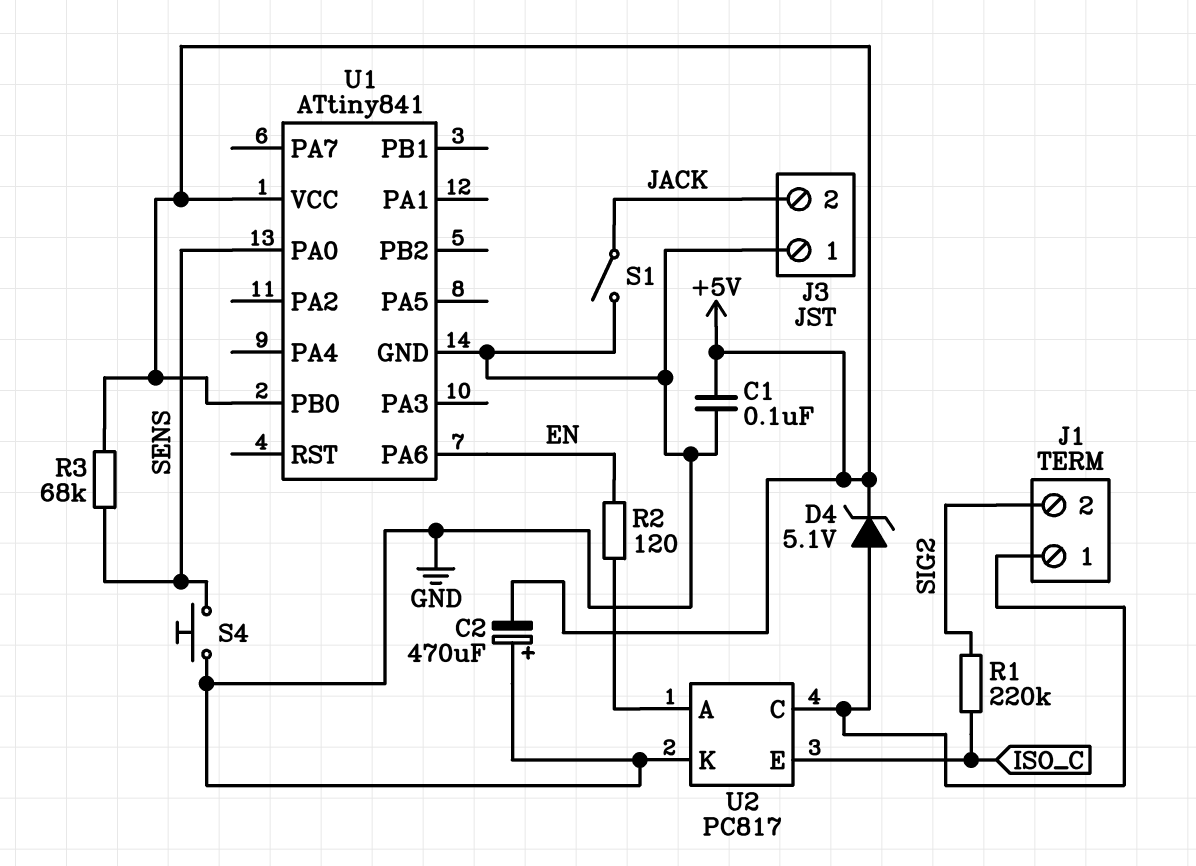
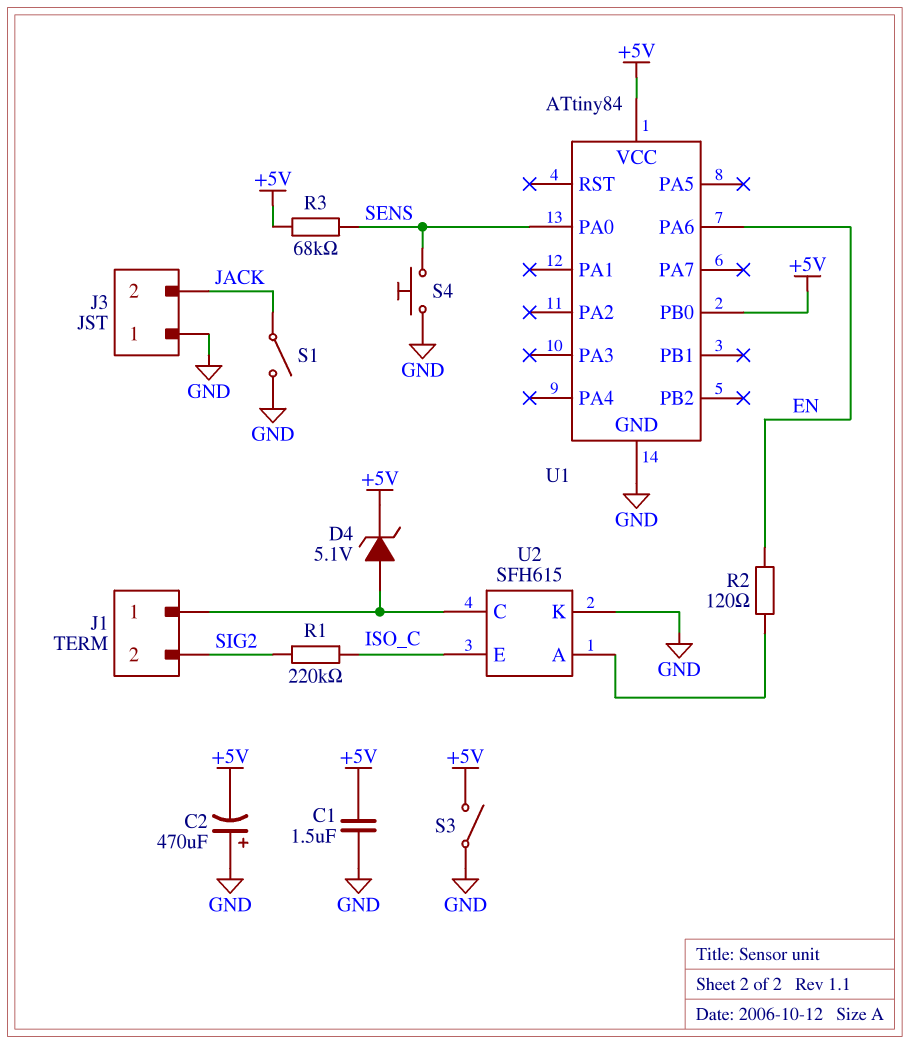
C1: 100nF (+5V, GND) -> 1.5uF (+5V, GND)
S3: none -> switch (+5V, GND)
U1: ATtiny841 -> ATtiny84
U2: PC817 -> SFH615

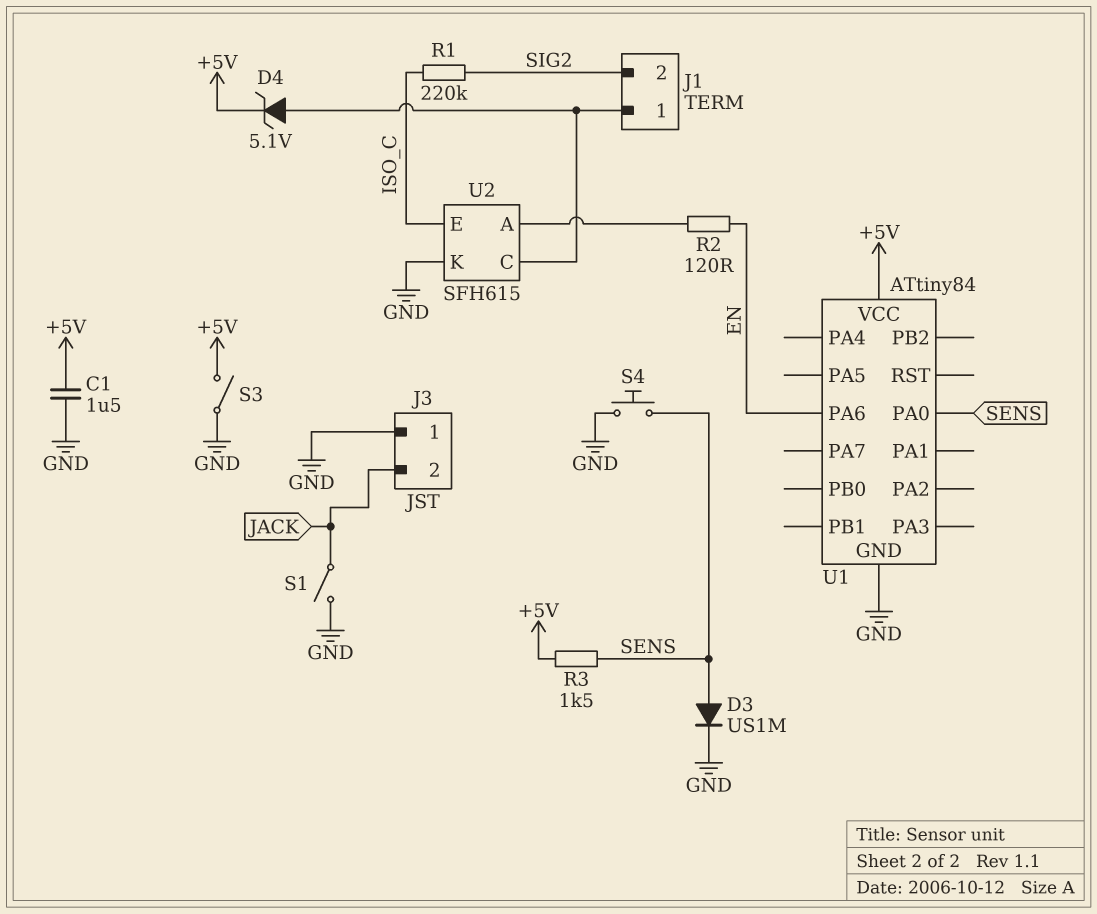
C2: 470uF (plus GND, minus +5V) -> none
D3: none -> diode US1M (A SENS, K GND)
R3: 68k (+5V, SENS) -> 1.5k (+5V, SENS)
U1 pin PB0: +5V -> none

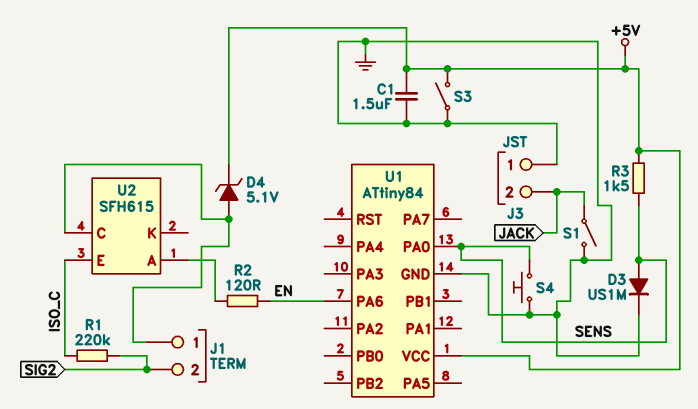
U2 pin K: GND -> none

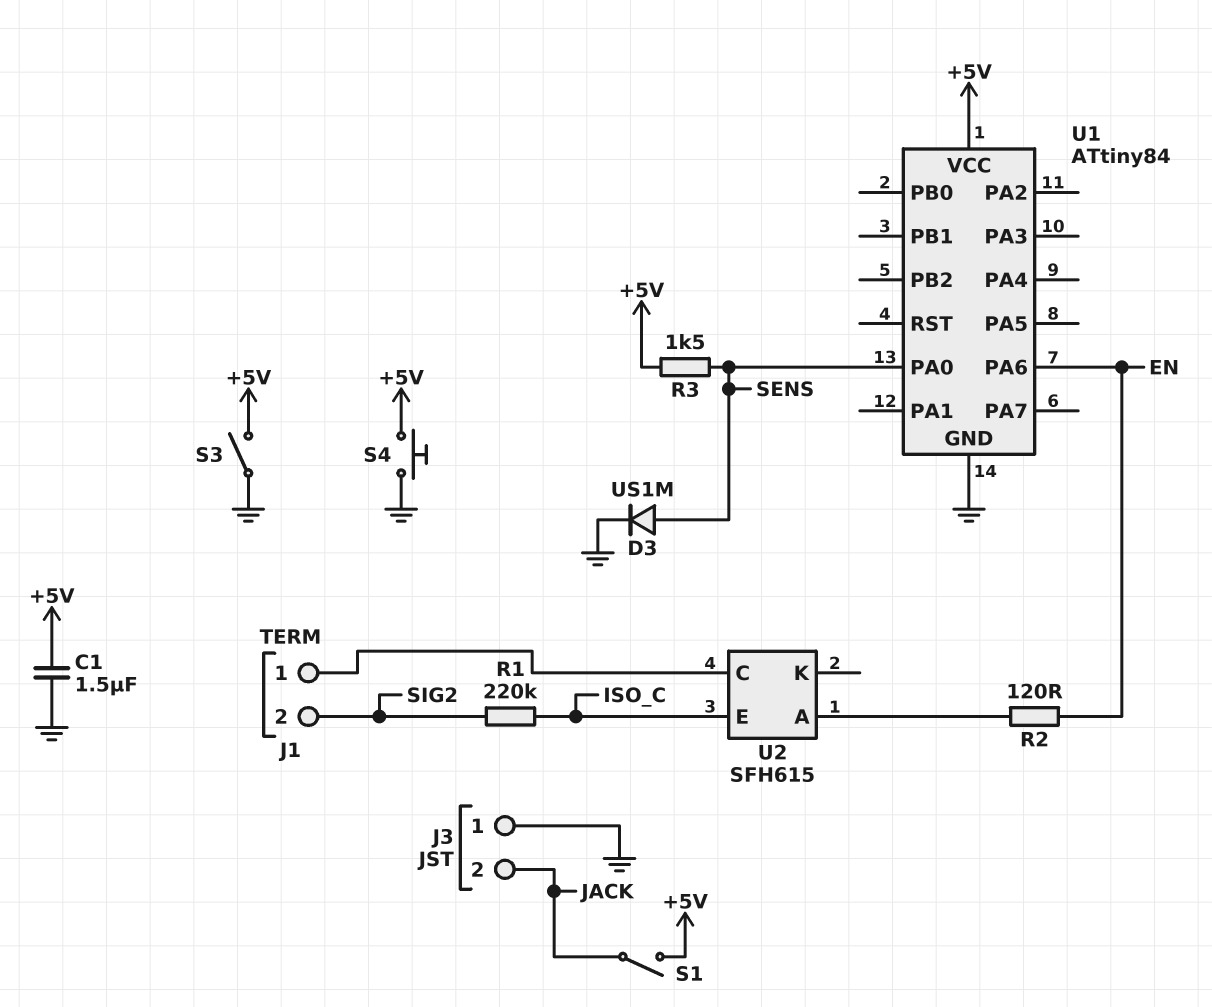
D4: zener 5.1V (A J1/1, K +5V) -> none
S1: switch (GND, JACK) -> switch (+5V, JACK)
S4: button (GND, SENS) -> button (+5V, GND)

